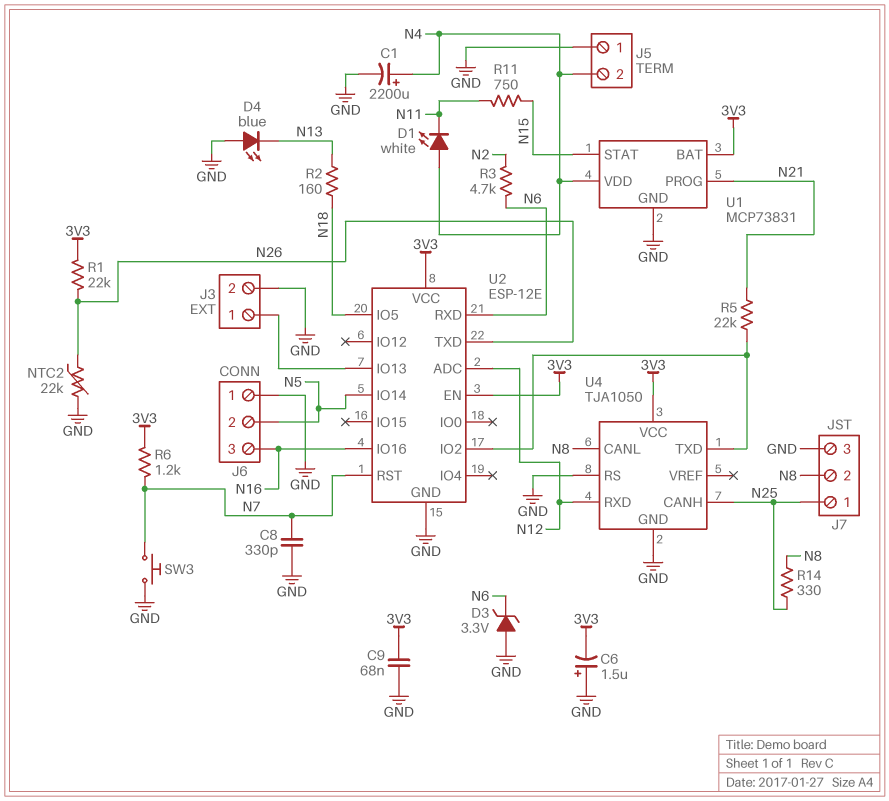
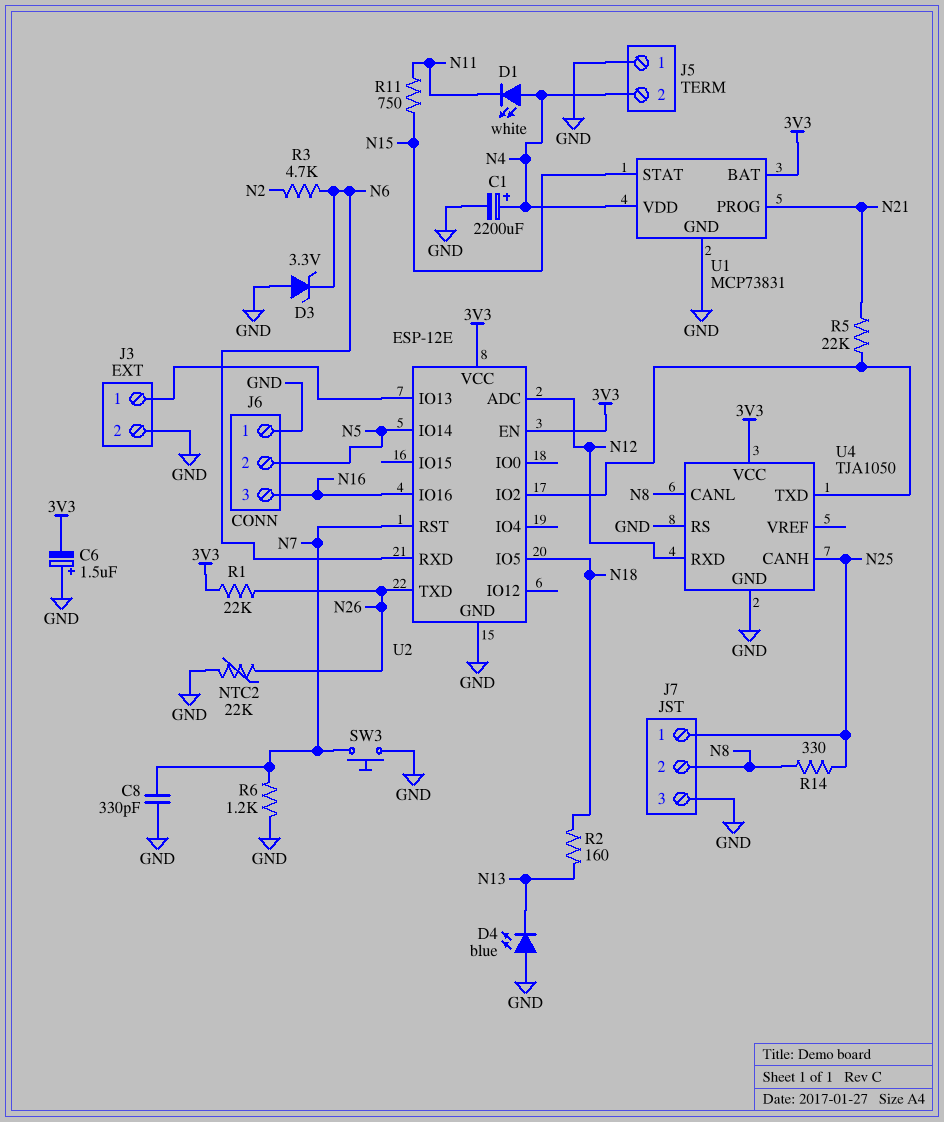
C9: 68nF (3V3, GND) -> none
R6: 1.2k (3V3, N7) -> 1.2k (GND, N7)

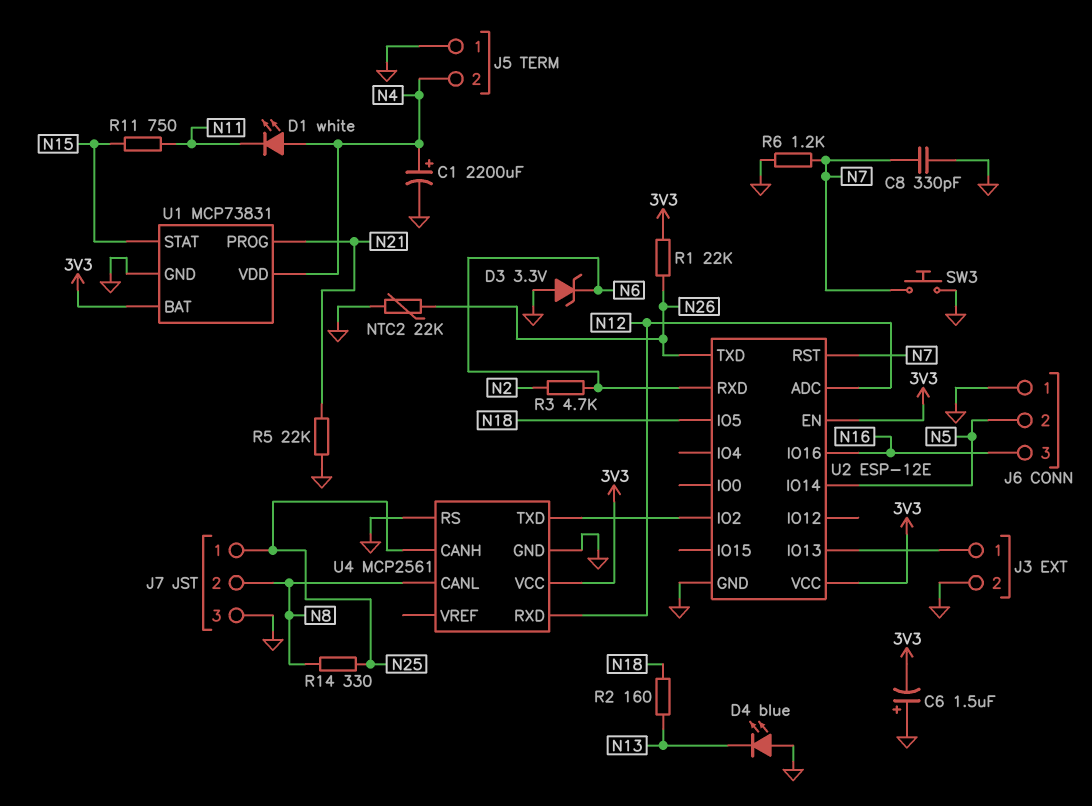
R5: 22k (N21, U2/IO2) -> 22k (GND, N21)
U4: TJA1050 -> MCP2561

